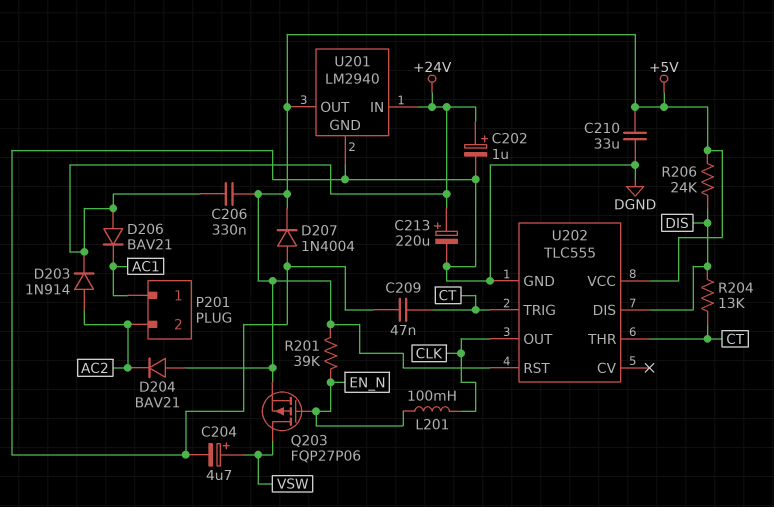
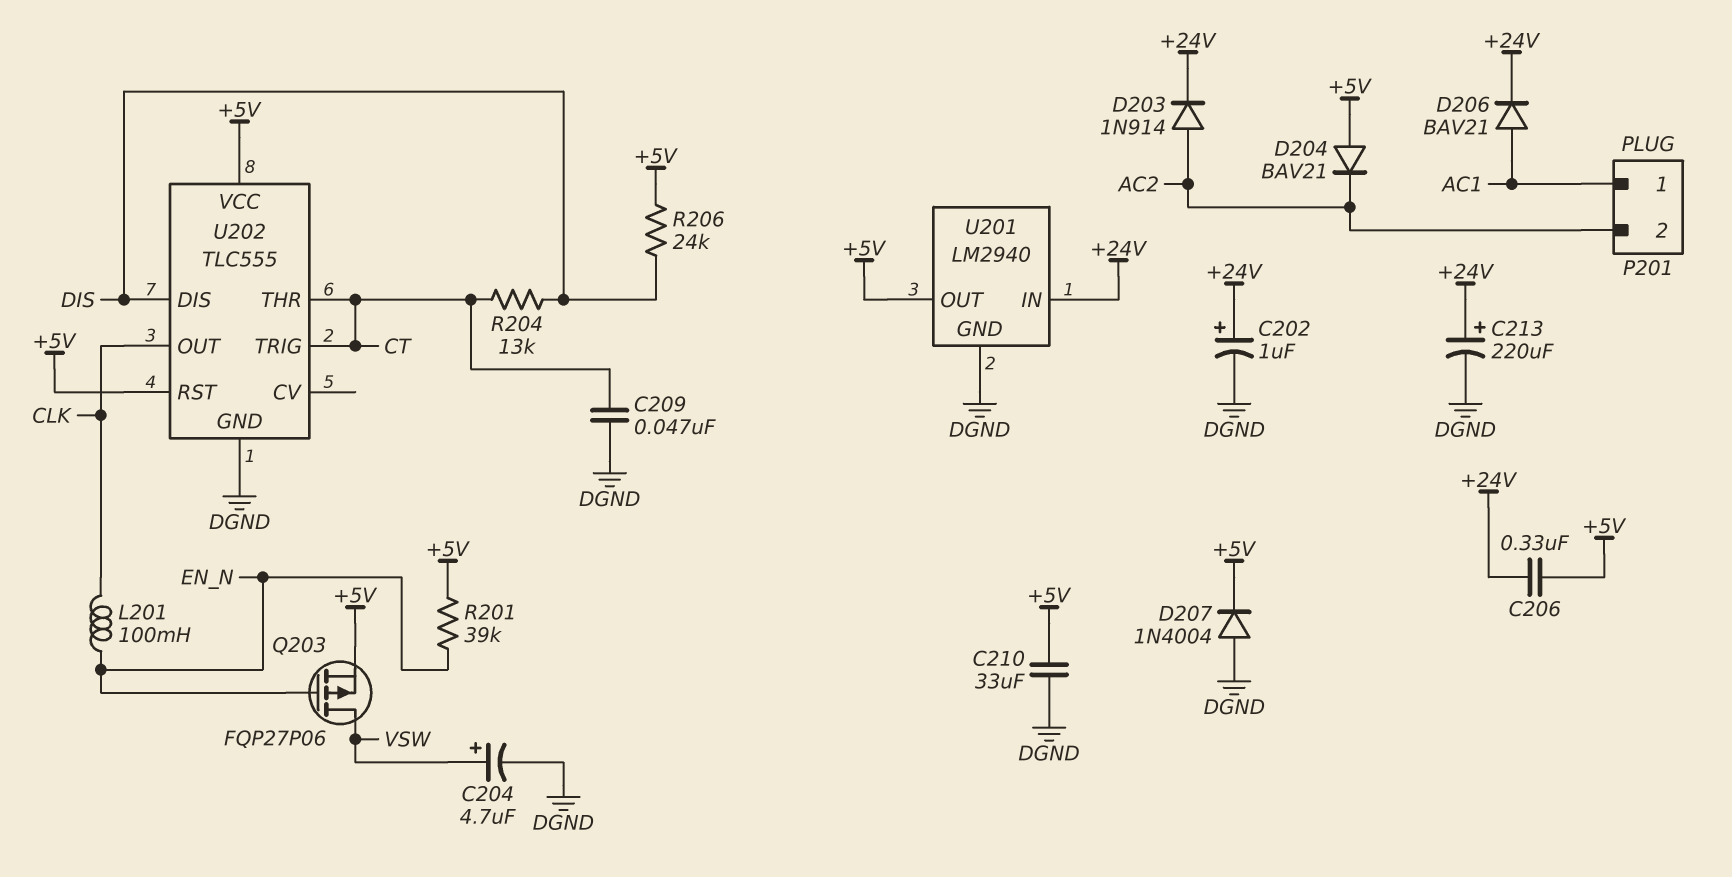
D206: diode BAV21 (A +24V, K AC1) -> diode BAV21 (A AC1, K +24V)

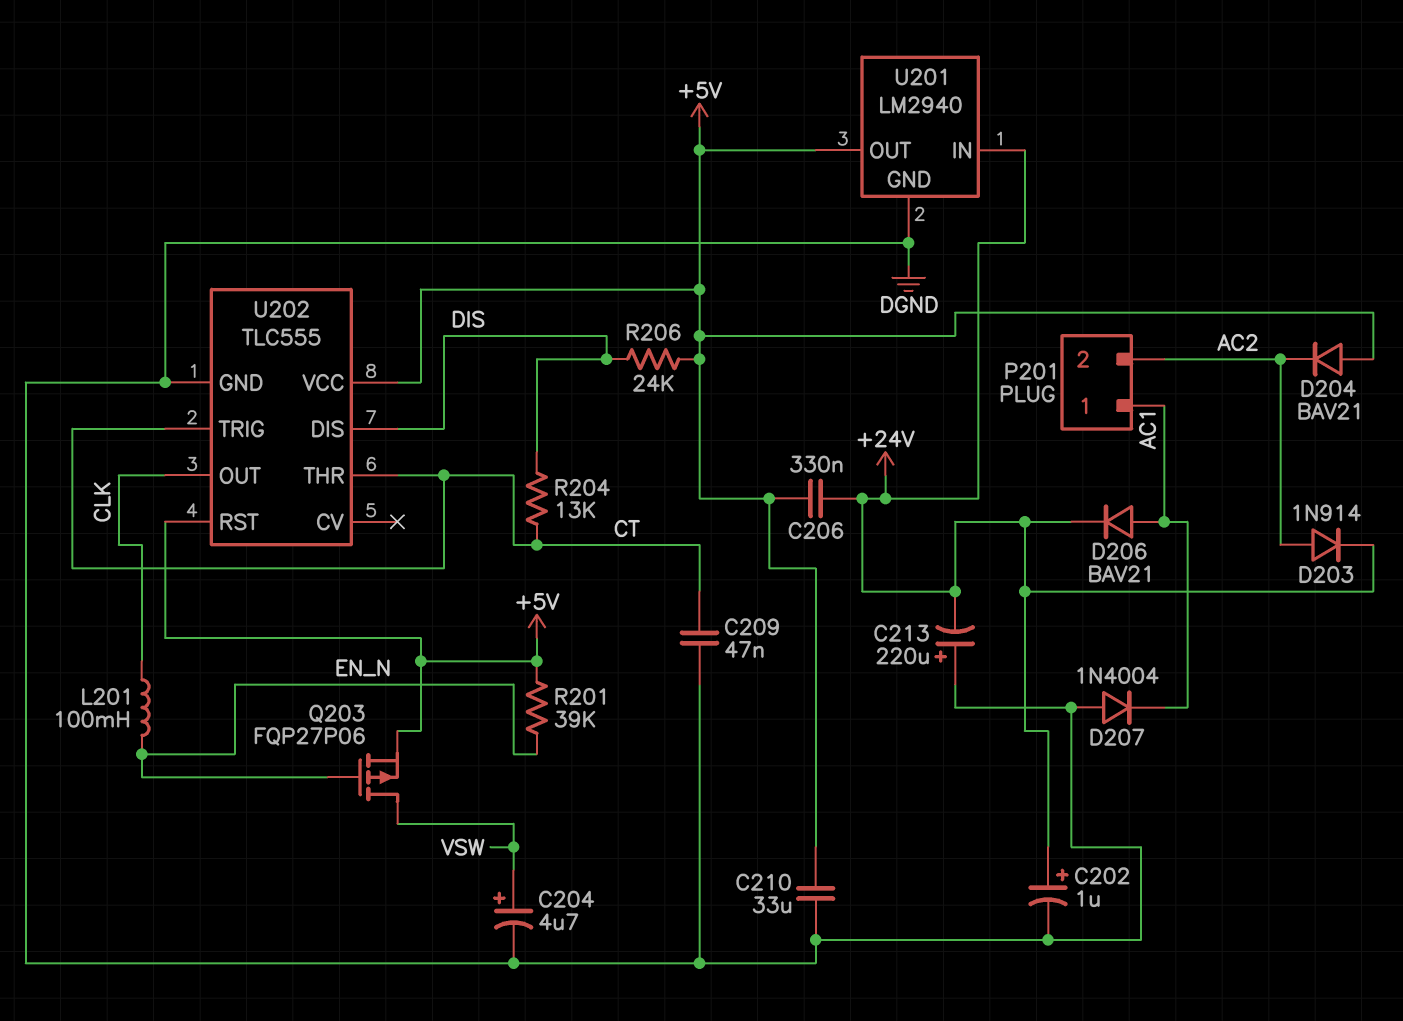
C213: 220uF (plus +24V, minus DGND) -> 220uF (plus DGND, minus +24V)
D207: diode 1N4004 (A DGND, K +5V) -> diode 1N4004 (A DGND, K AC1)

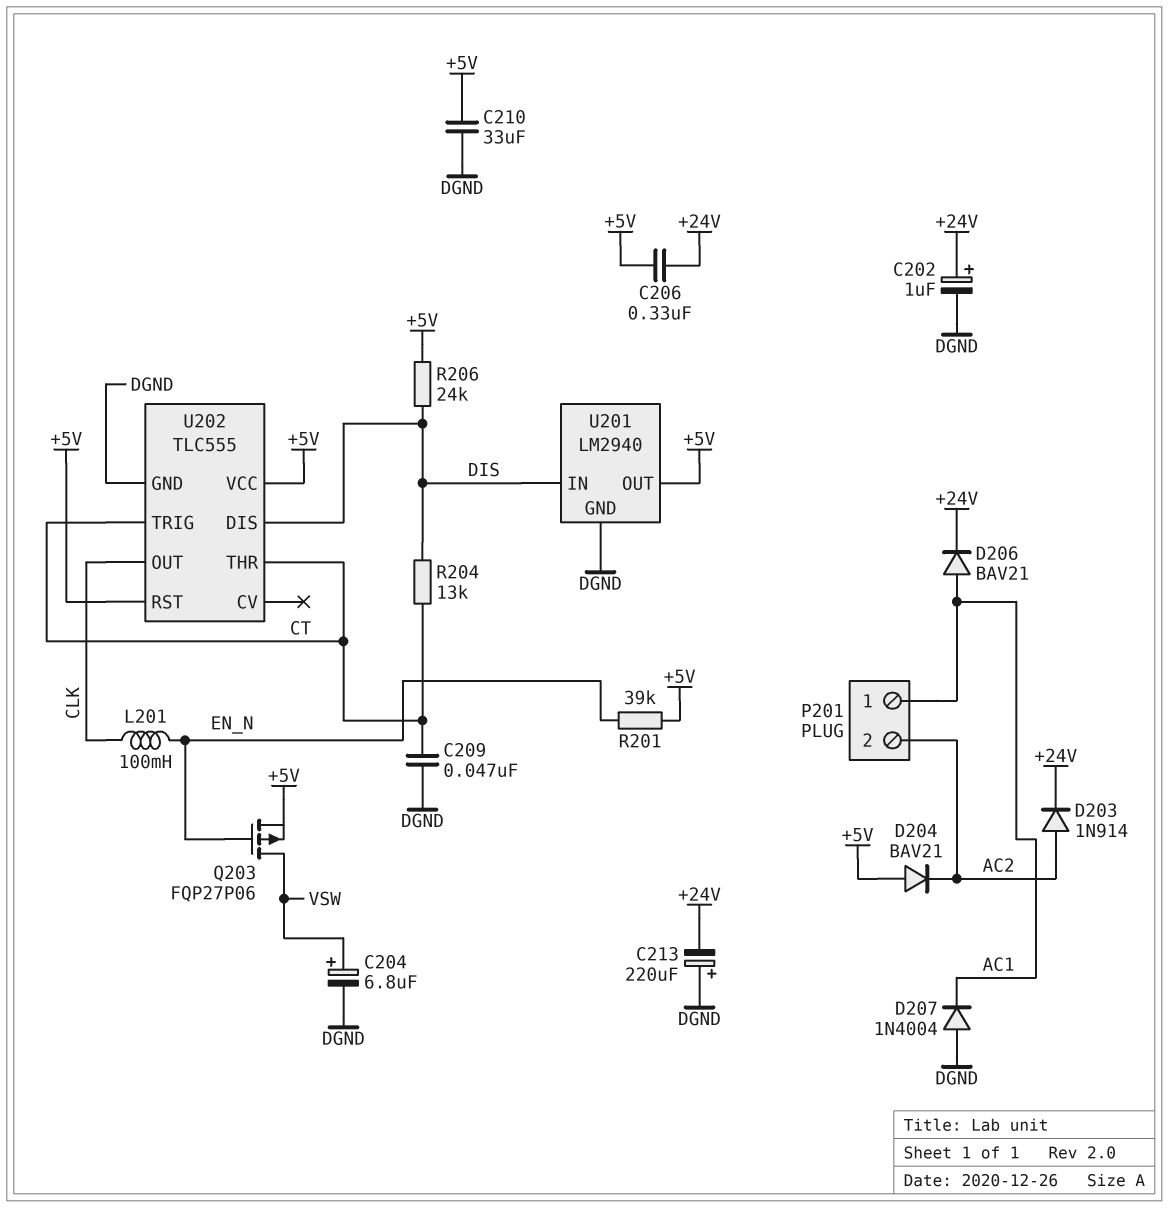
C204: 4.7uF (plus VSW, minus DGND) -> 6.8uF (plus VSW, minus DGND)
U201 pin IN: +24V -> DIS

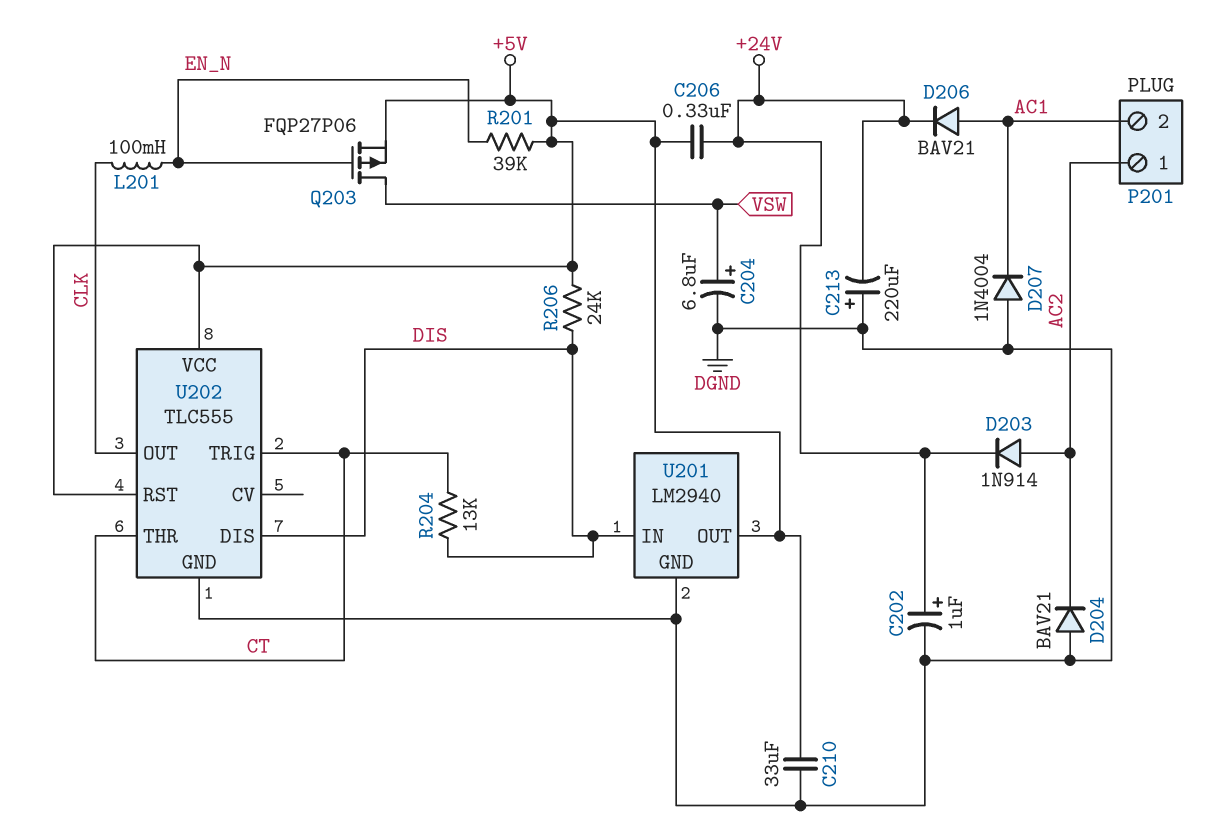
C209: 47nF (CT, DGND) -> none
D204: diode BAV21 (A +5V, K AC2) -> diode BAV21 (A DGND, K AC2)
P201 pin 1: AC1 -> AC2
P201 pin 2: AC2 -> AC1

